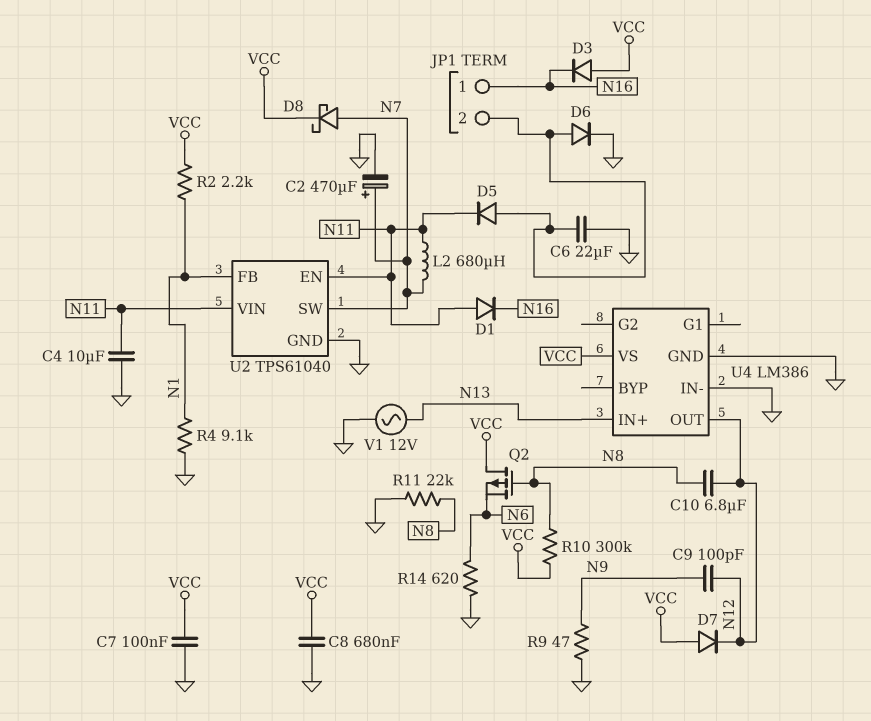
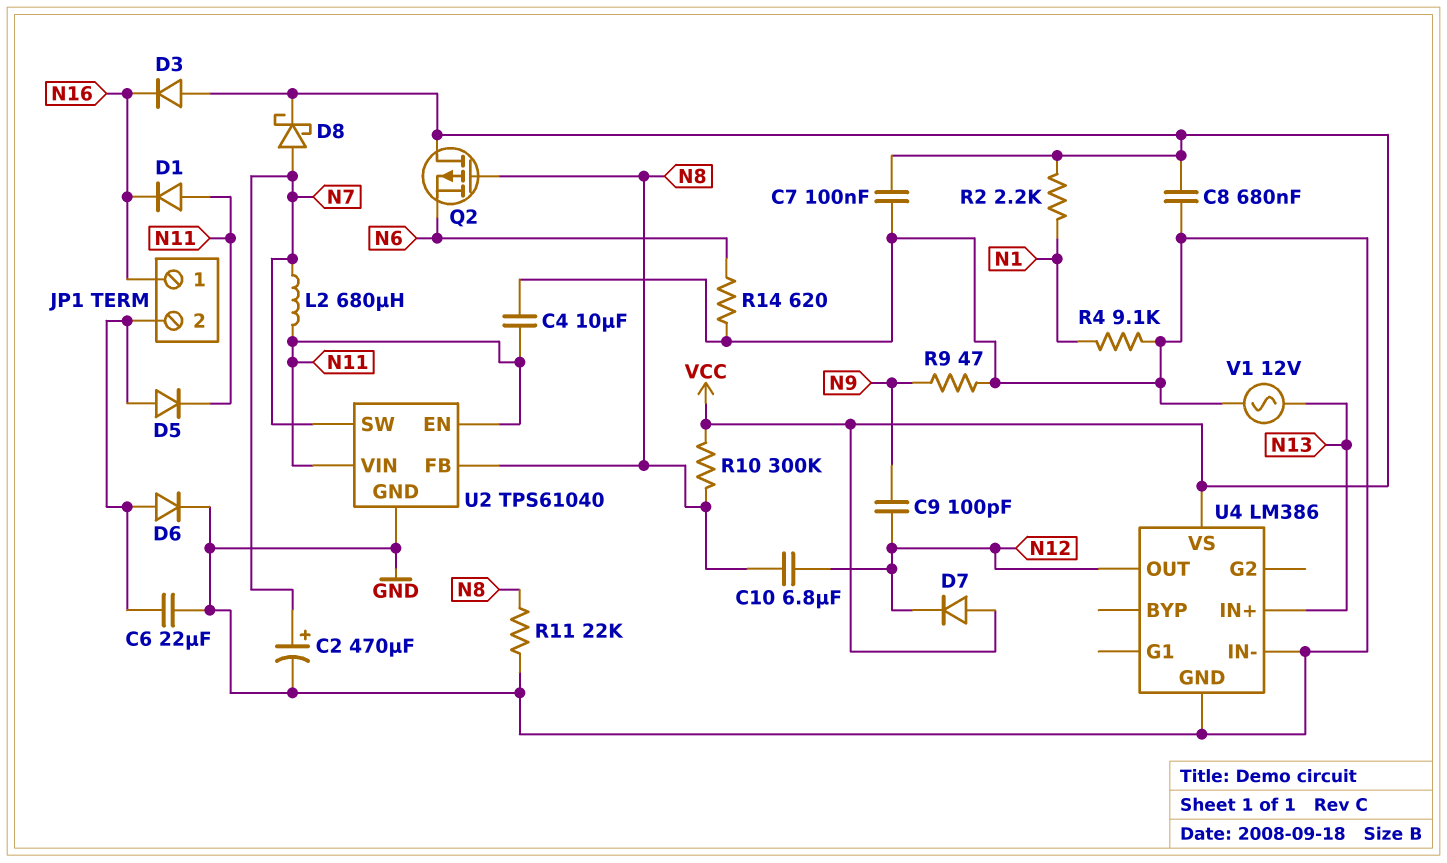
U2 pin FB: N1 -> N8

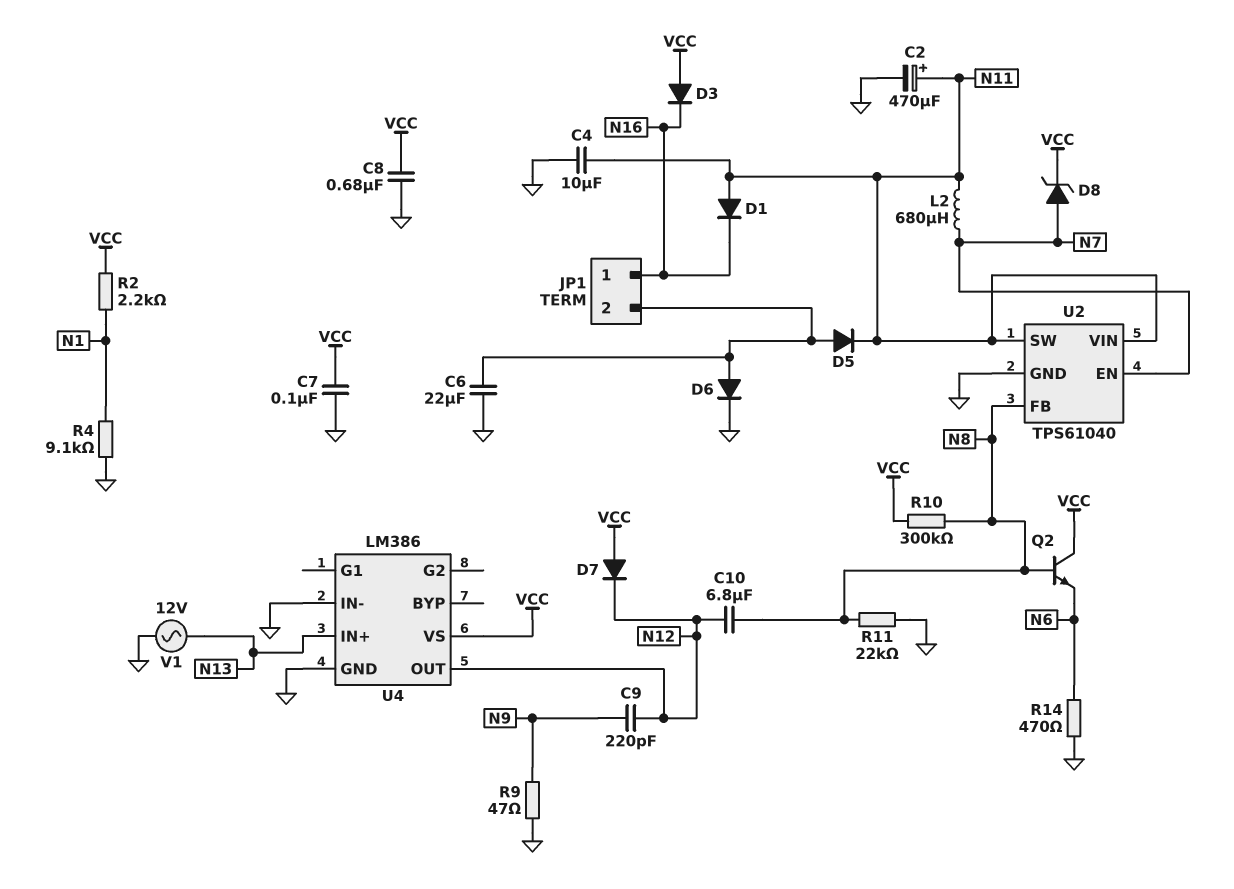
C2: 470uF (plus N7, minus GND) -> 470uF (plus N11, minus GND)
C9: 100pF (N9, N12) -> 220pF (N9, N12)
D8: schottky (A N7, K VCC) -> zener (A N7, K VCC)
Q2: PMOS (G N8, D VCC, S N6) -> NPN (B N8, C VCC, E N6)
R14: 620 (GND, N6) -> 470 (GND, N6)
U2 pin EN: N11 -> N7
U2 pin SW: N7 -> N11

